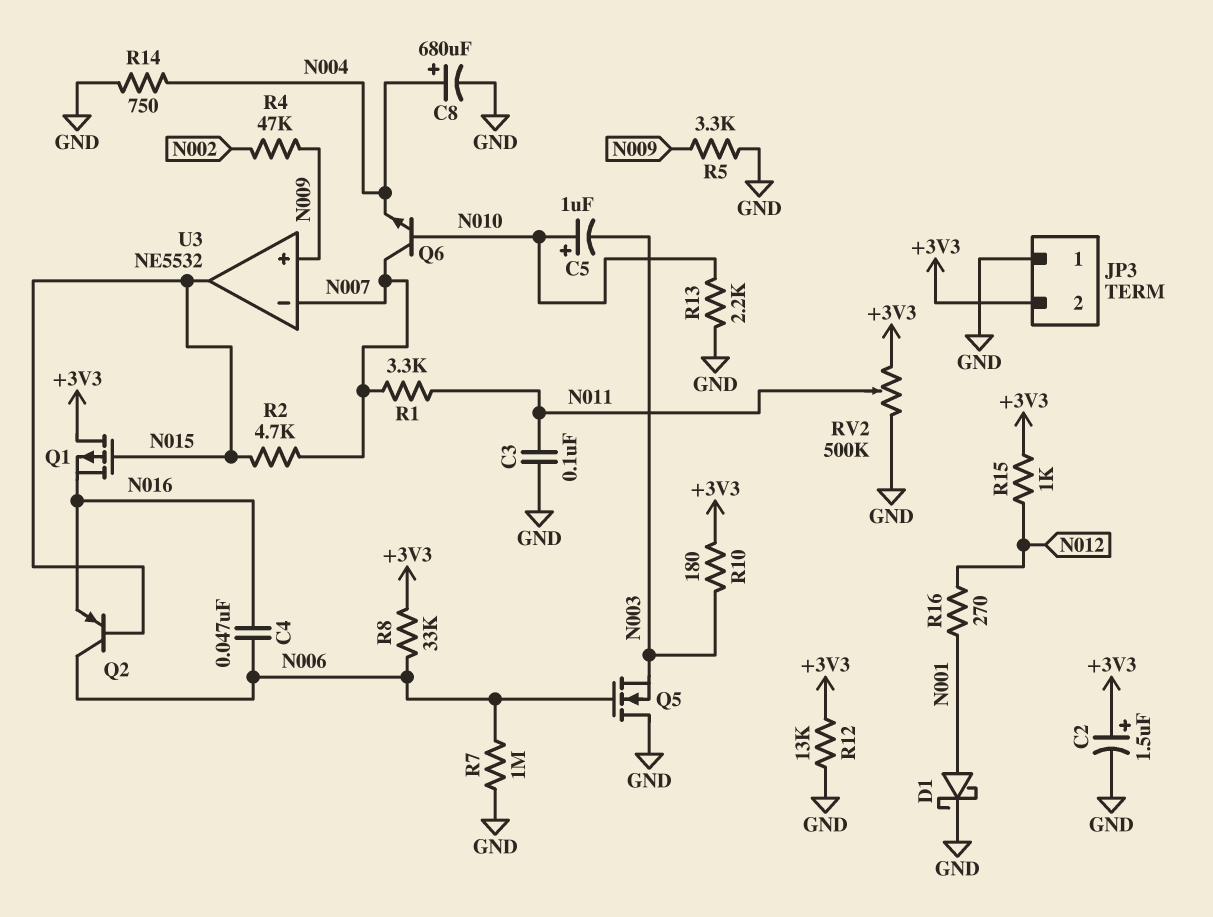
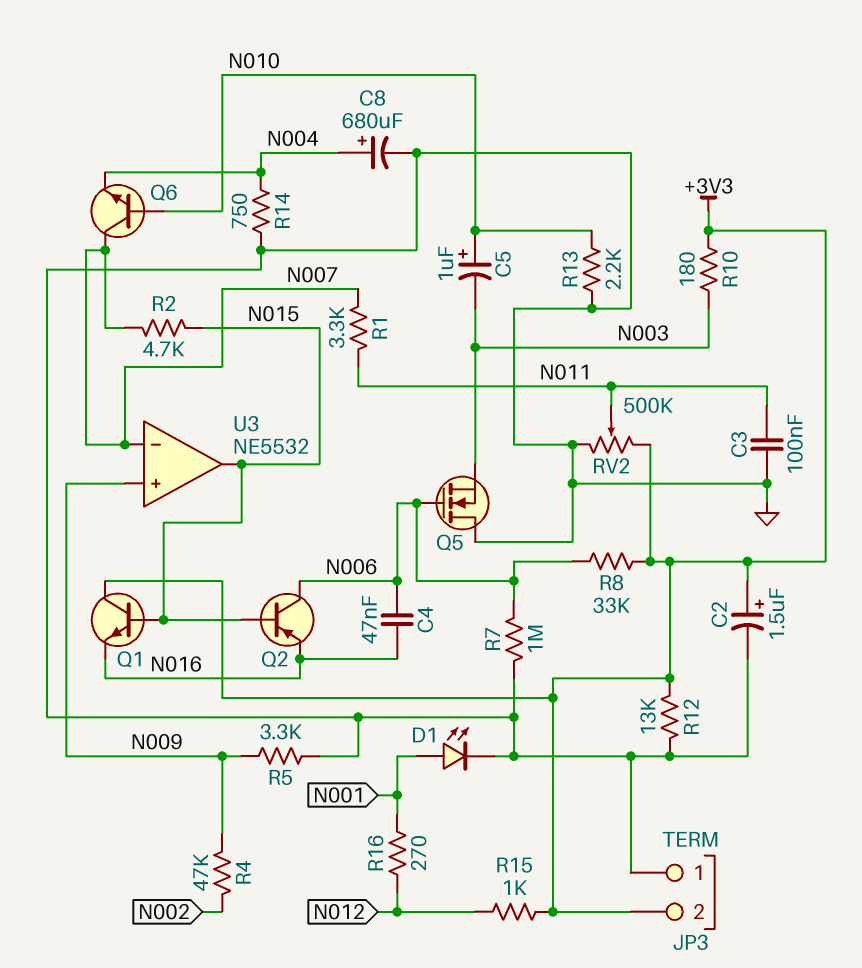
D1: schottky (A N001, K GND) -> LED (A N001, K GND)
Q1: PMOS (G N015, D +3V3, S N016) -> NPN (B N015, C +3V3, E N016)

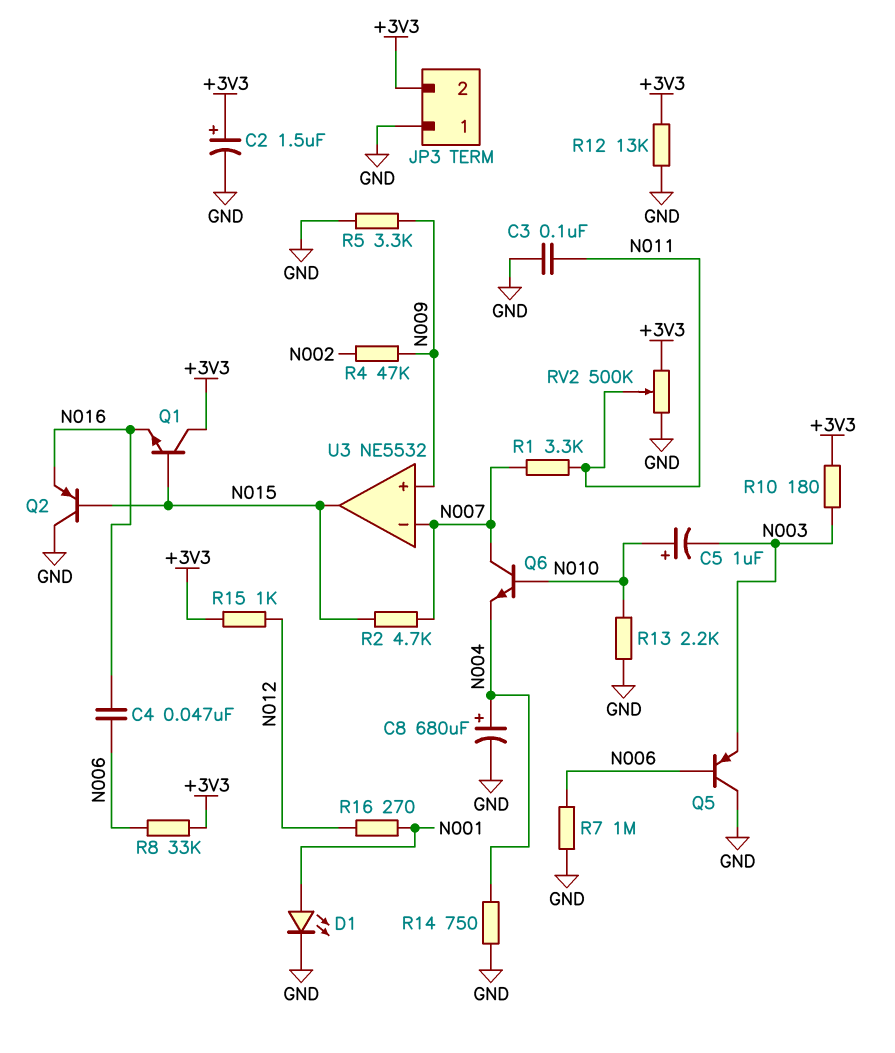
Q2: PNP (B N015, C N006, E N016) -> PNP (B N015, C GND, E N016)
Q5: NMOS (G N006, D GND, S N003) -> PNP (B N006, C GND, E N003)

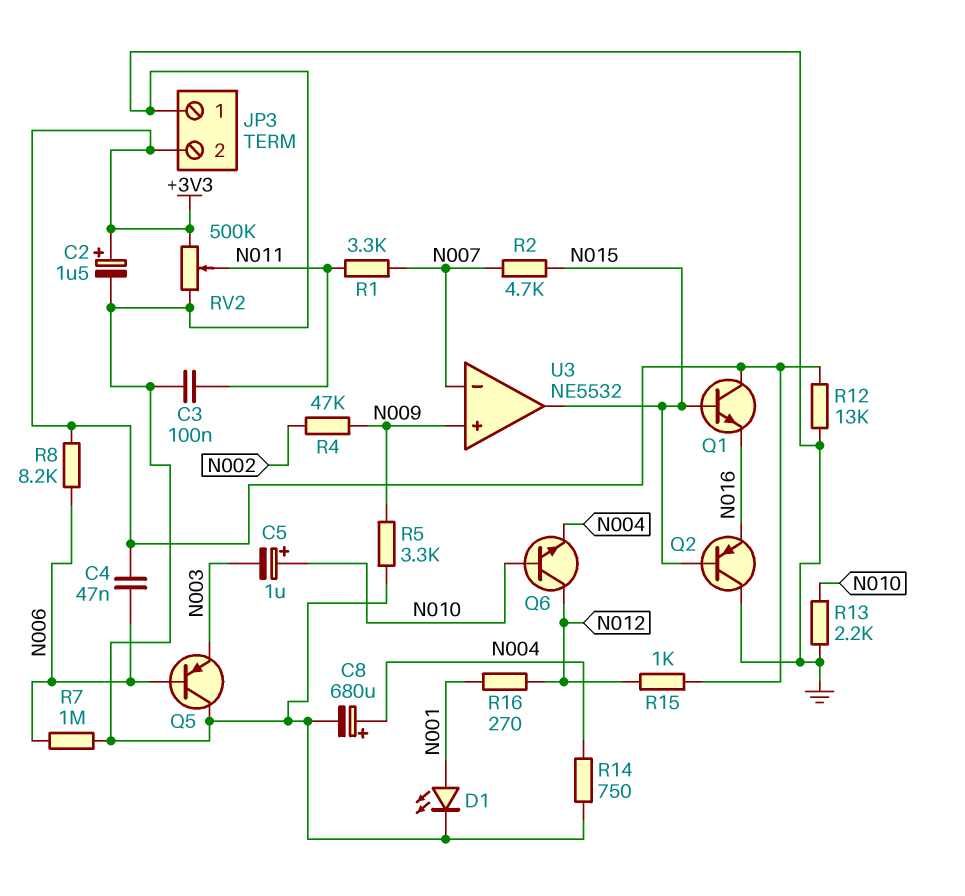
C4: 47nF (N006, N016) -> 47nF (+3V3, N006)
Q6: NPN (B N010, C N007, E N004) -> NPN (B N010, C N012, E N004)
R8: 33k (+3V3, N006) -> 8.2k (+3V3, N006)
R10: 180 (+3V3, N003) -> none

